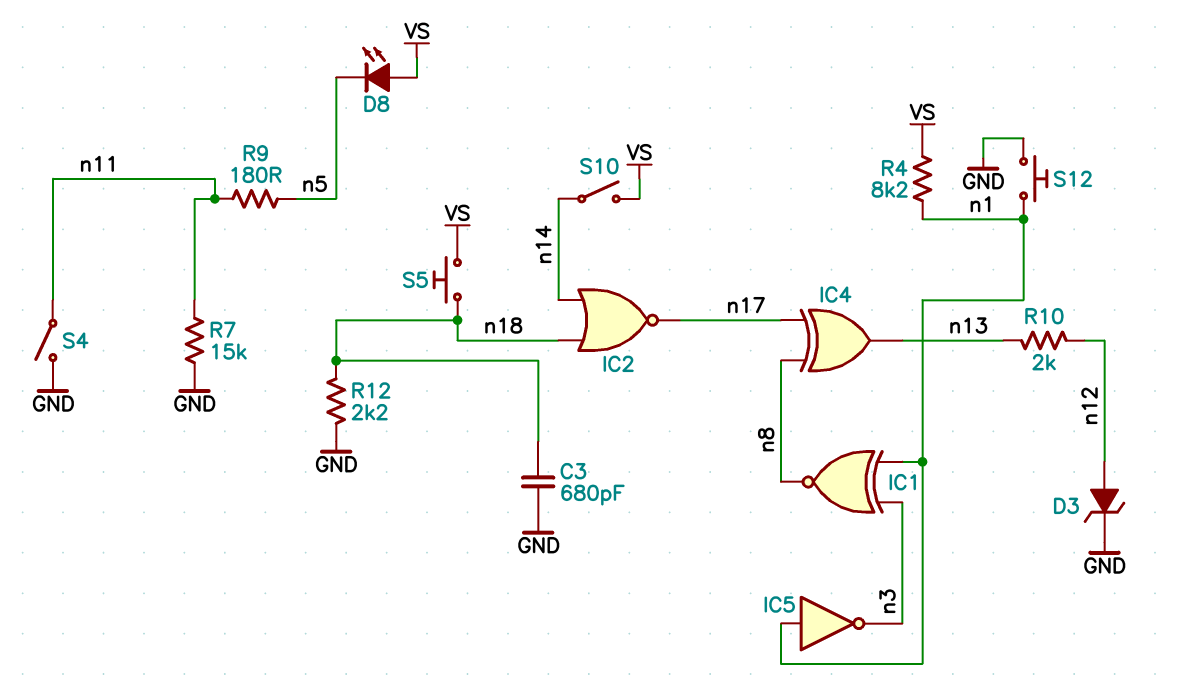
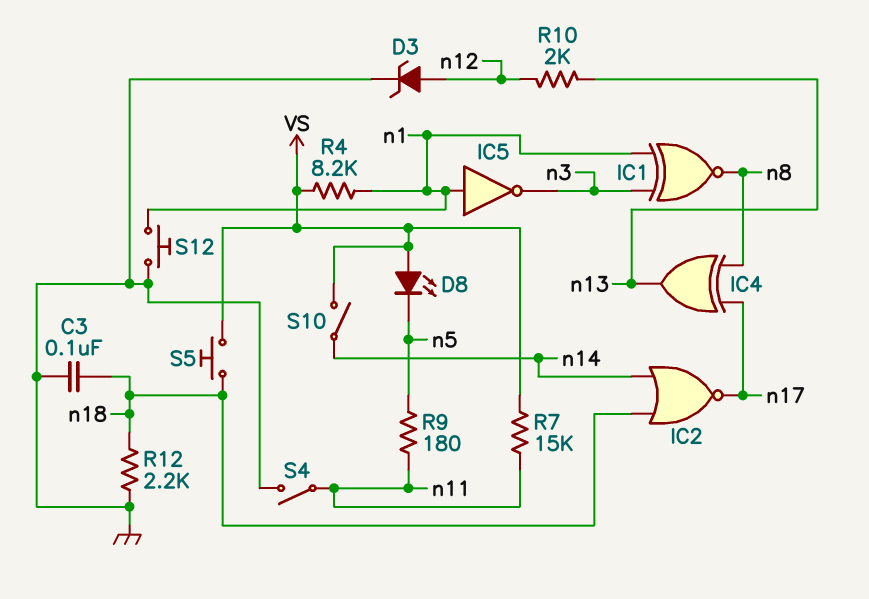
C3: 680pF (GND, n18) -> 100nF (GND, n18)
R7: 15k (GND, n11) -> 15k (VS, n11)

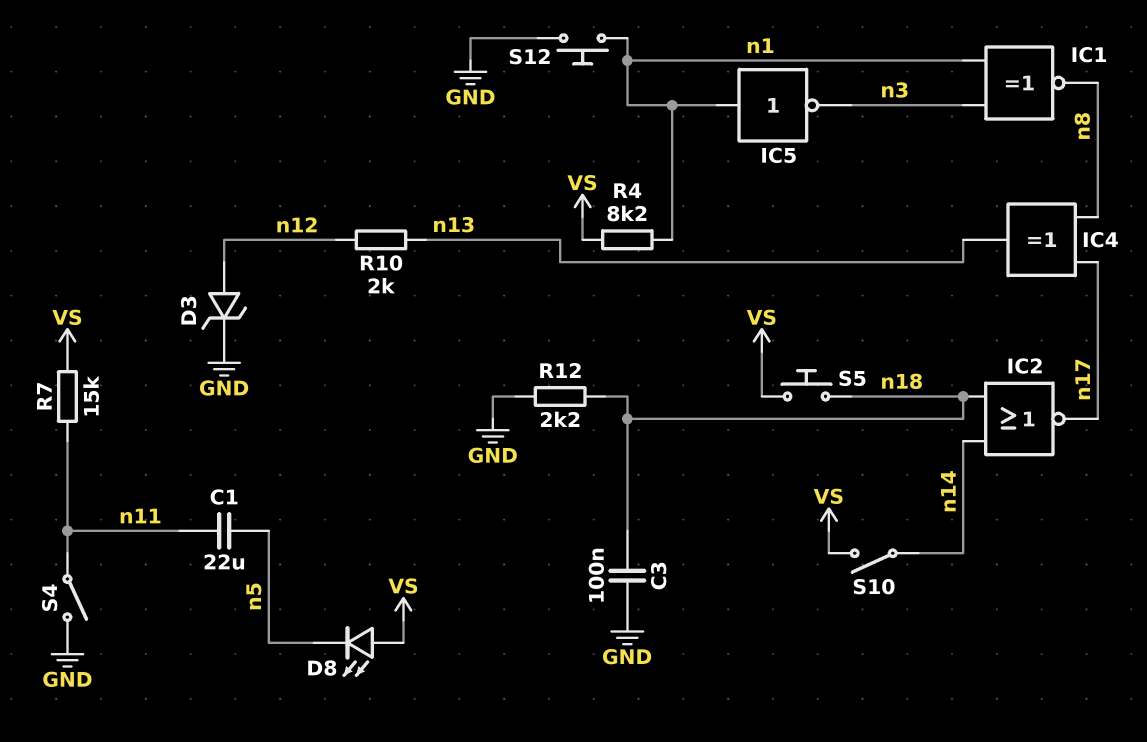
C1: none -> 22uF (n5, n11)
R9: 180 (n5, n11) -> none

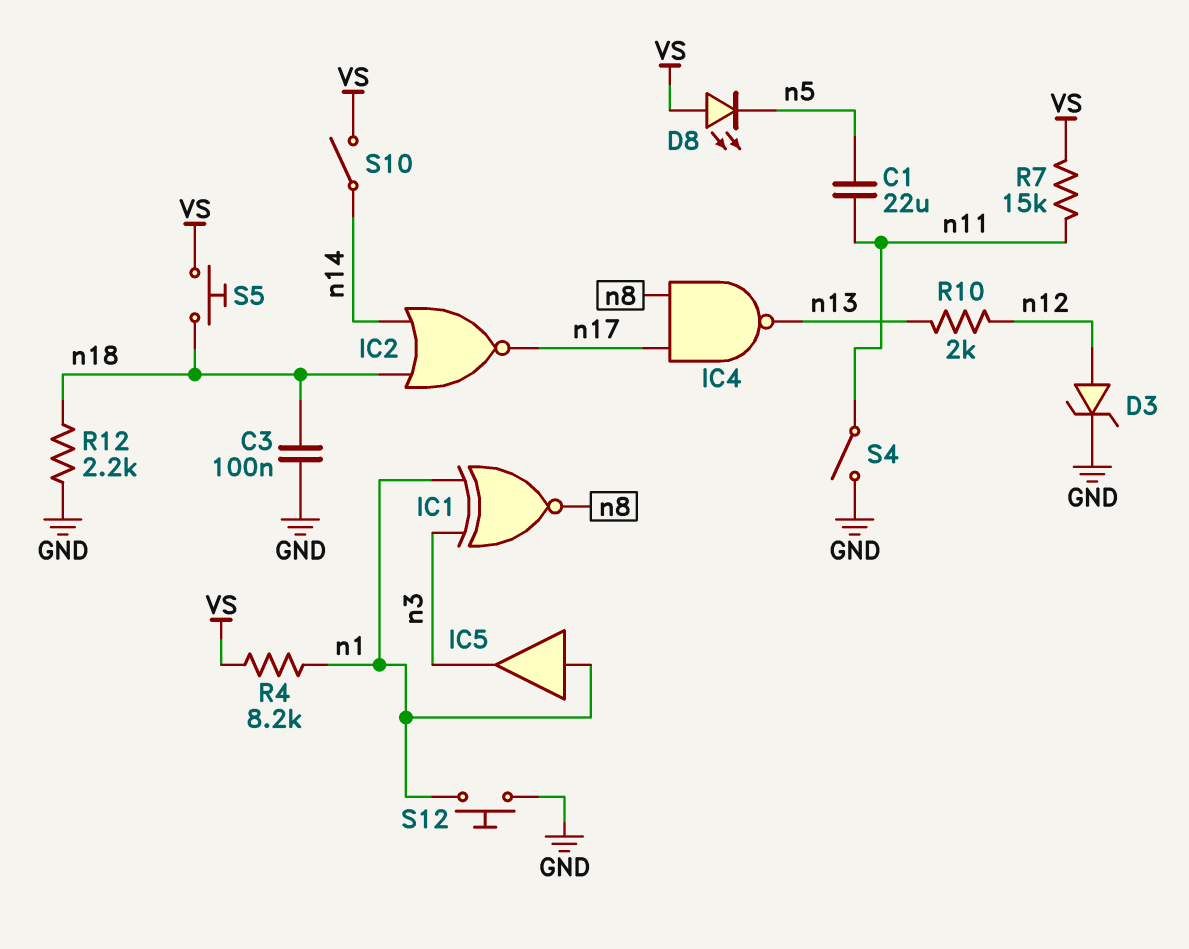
IC4: XOR (in n8, in n17, out n13) -> NAND (in n8, in n17, out n13)
IC5: NOT (in n1, out n3) -> buffer (in n1, out n3)

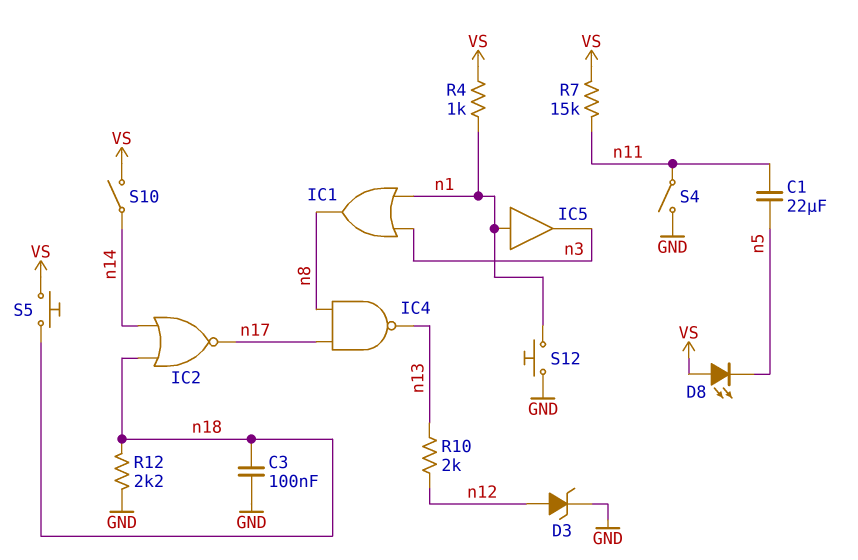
IC1: XNOR (in n1, in n3, out n8) -> OR (in n1, in n3, out n8)
R4: 8.2k (VS, n1) -> 1k (VS, n1)

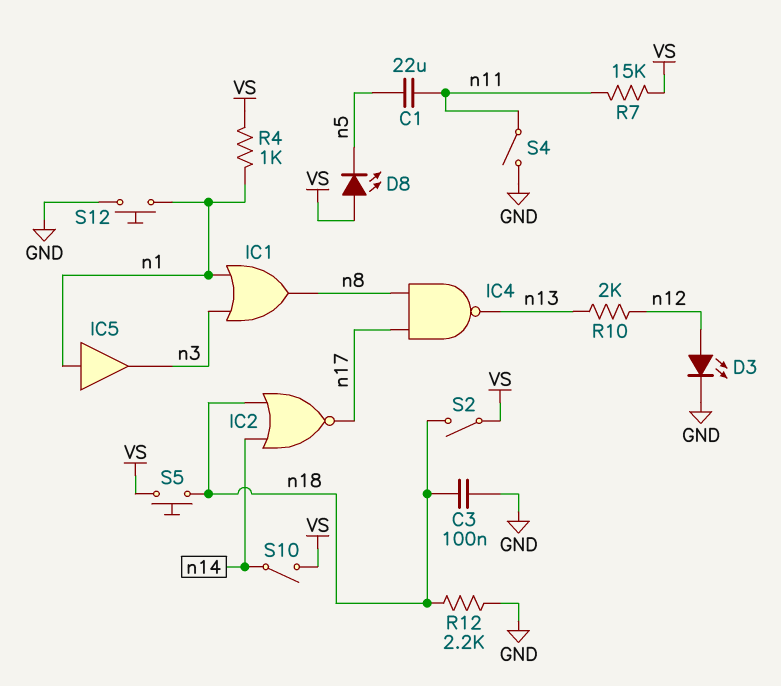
D3: zener (A n12, K GND) -> LED (A n12, K GND)
S2: none -> switch (VS, n18)

